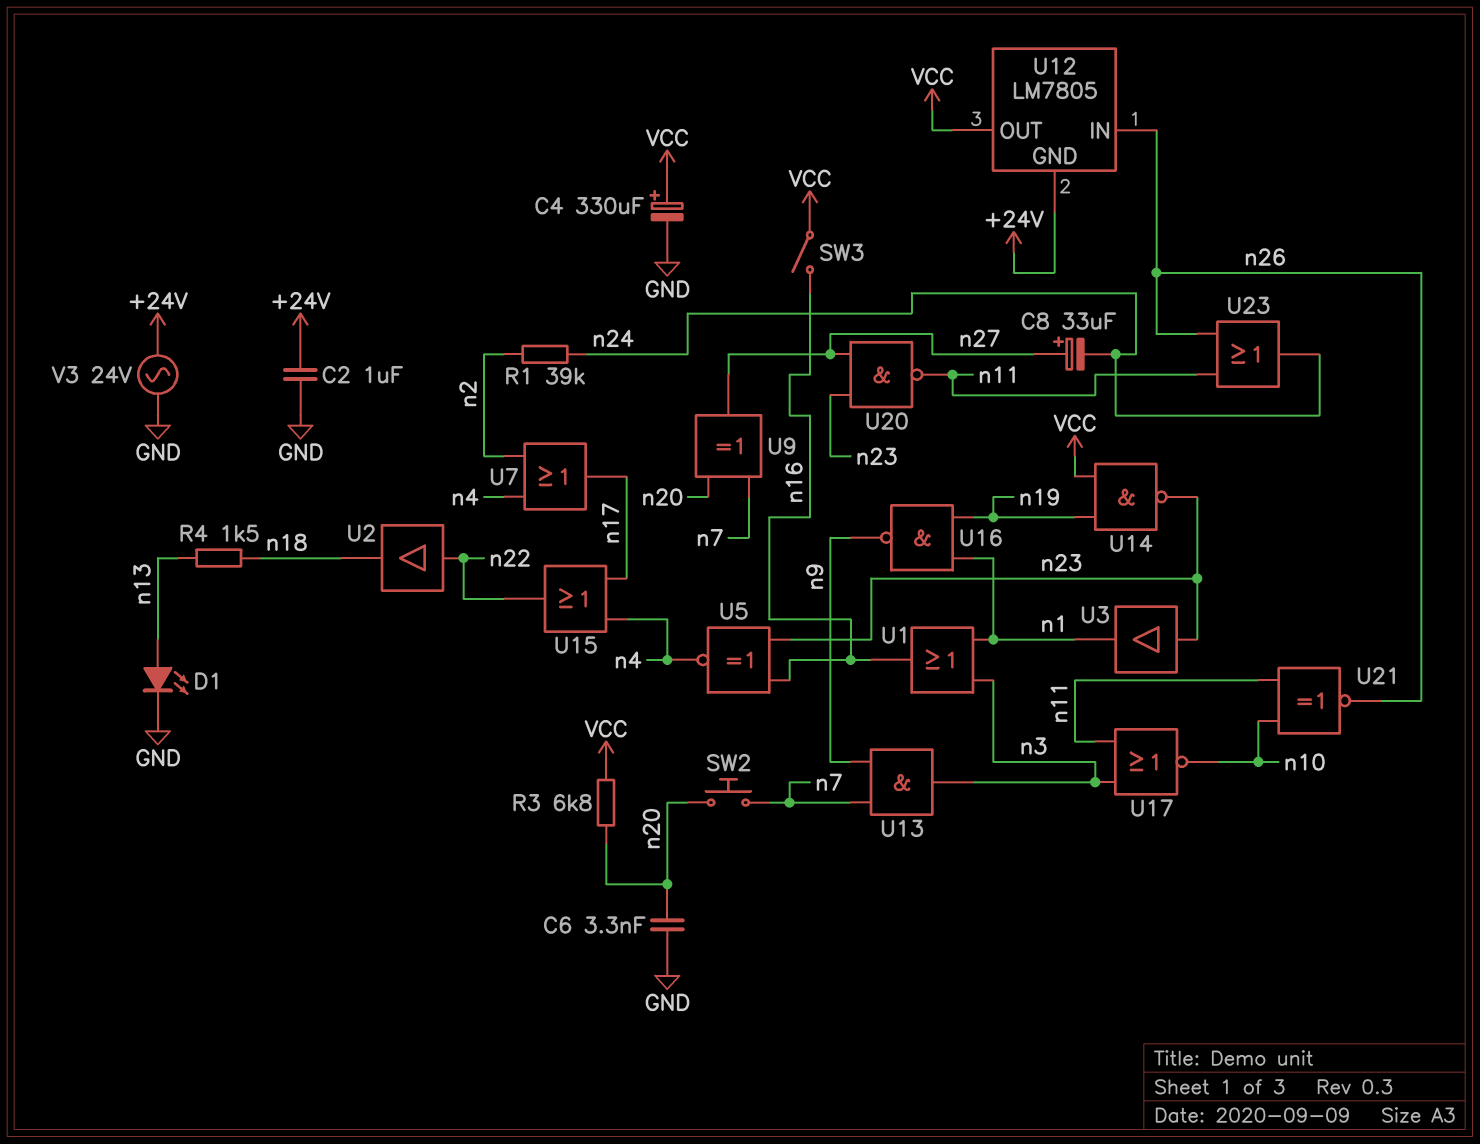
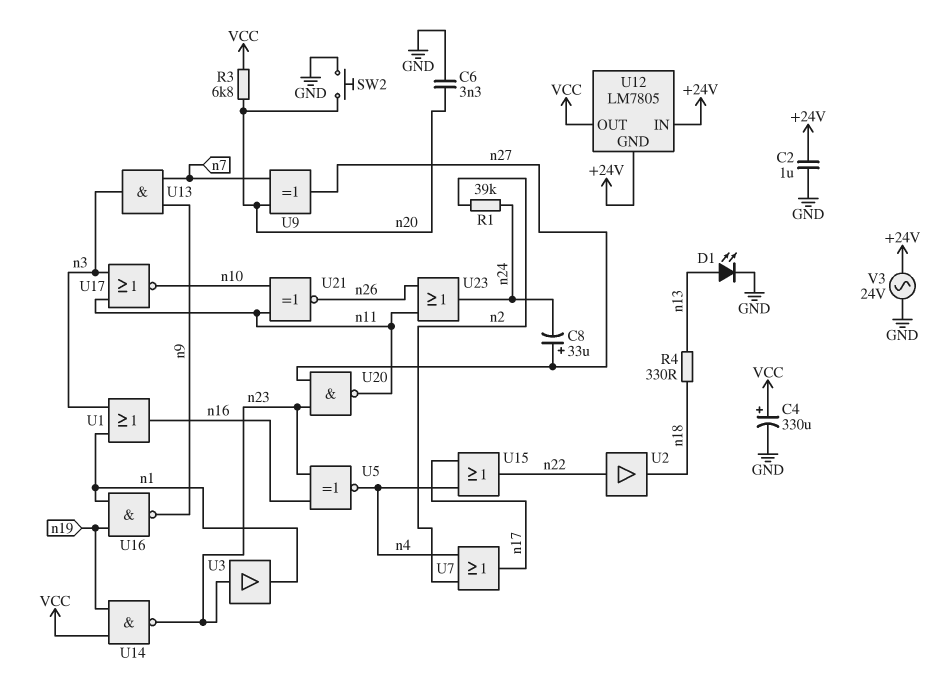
R4: 1.5k (n13, n18) -> 330 (n13, n18)
SW2: button (n7, n20) -> button (GND, n20)
SW3: switch (VCC, n16) -> none
U12 pin IN: n26 -> +24V

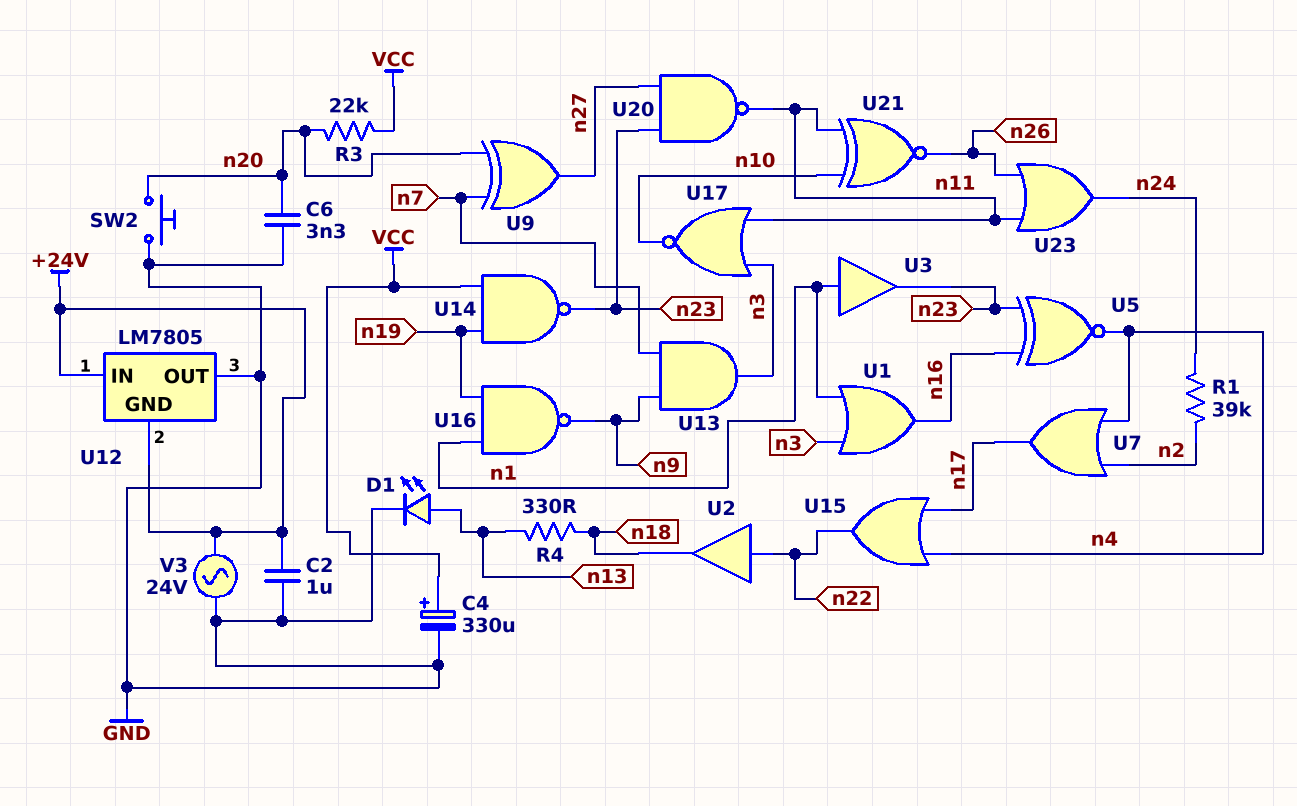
C8: 33uF (plus n27, minus n24) -> none
R3: 6.8k (VCC, n20) -> 22k (VCC, n20)
U3: buffer (in n23, out n1) -> buffer (in n1, out n23)
U12 pin OUT: VCC -> GND

